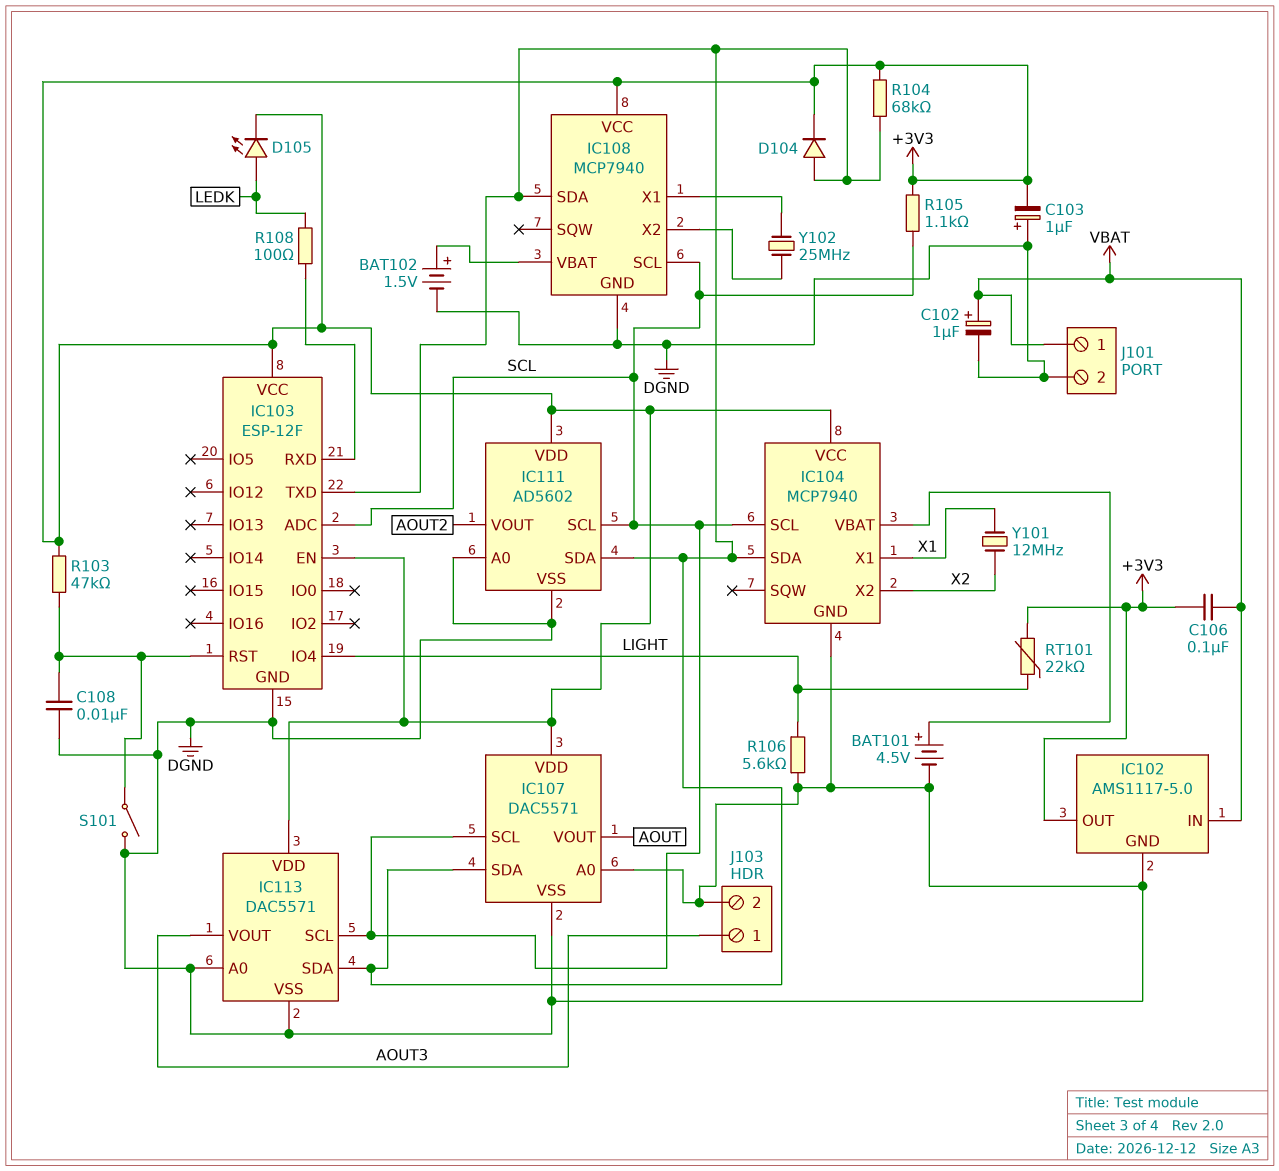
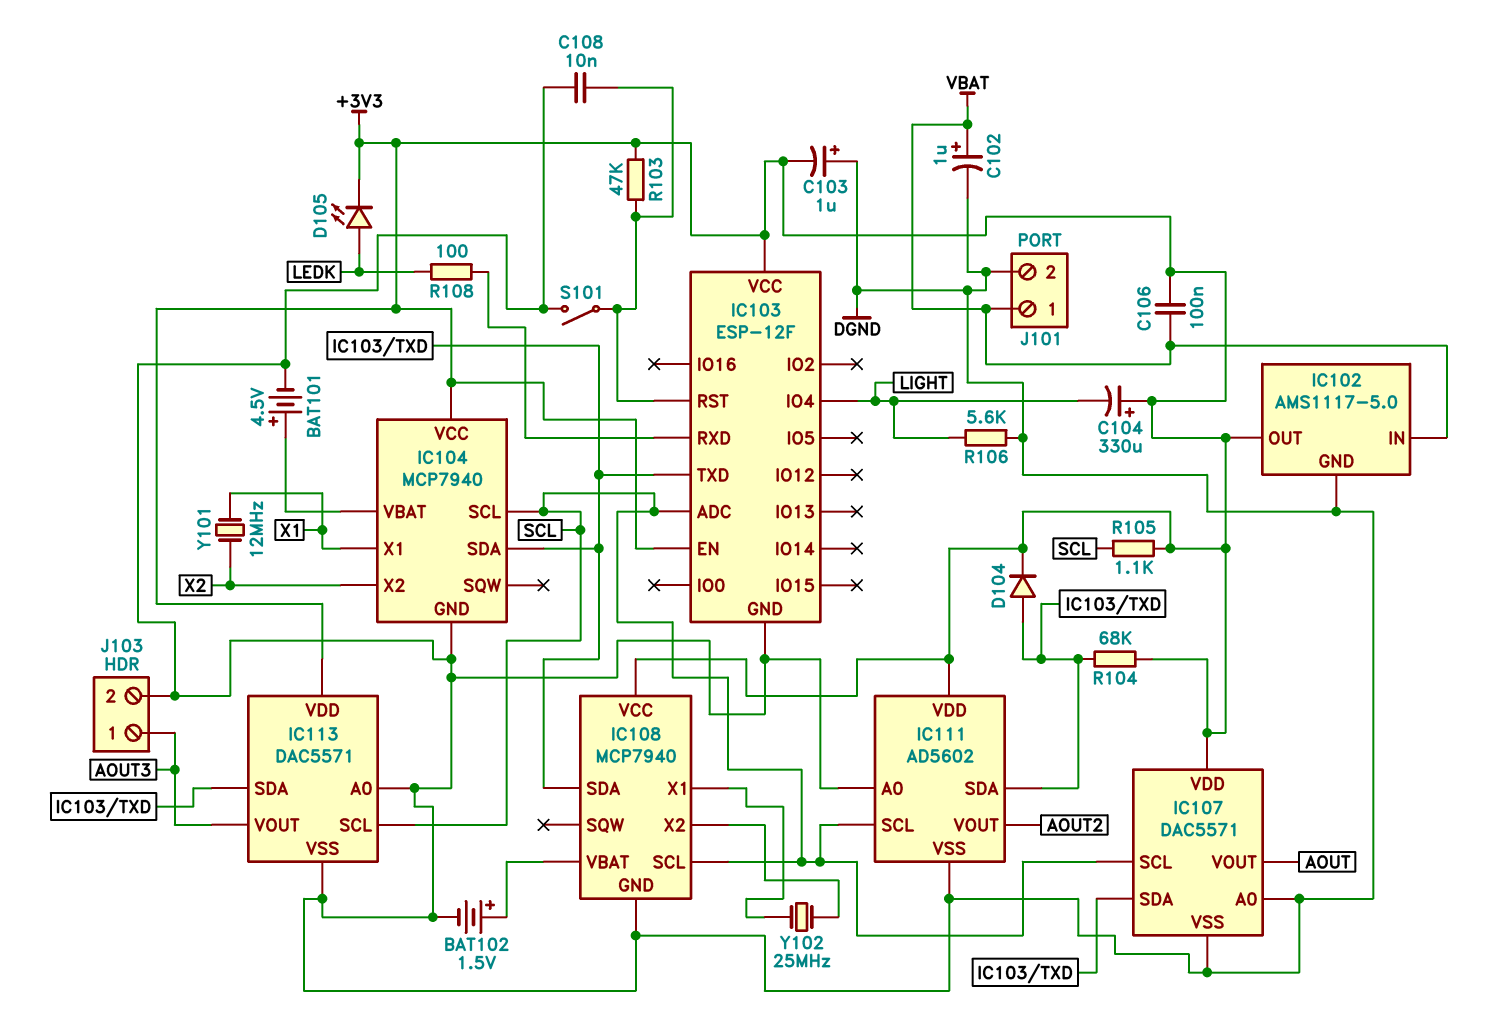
C104: none -> 330uF (plus +3V3, minus LIGHT)
RT101: 22k (+3V3, LIGHT) -> none

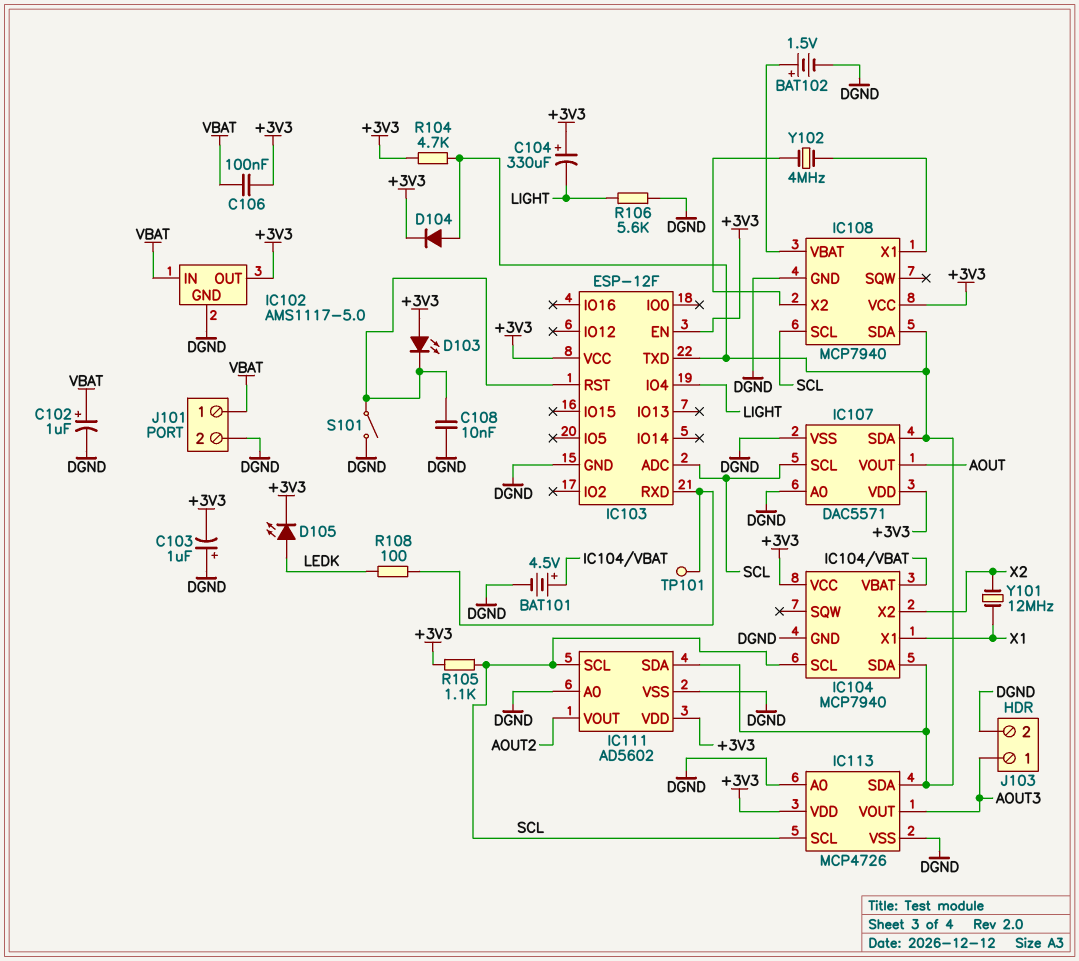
D103: none -> LED (A +3V3, K IC103/RST)
IC113: DAC5571 -> MCP4726
R103: 47k (+3V3, IC103/RST) -> none
R104: 68k (+3V3, IC103/TXD) -> 4.7k (+3V3, IC103/TXD)
TP101: none -> test point (IC103/RXD)
Y102: 25MHz (IC108/X1, IC108/X2) -> 4MHz (IC108/X1, IC108/X2)

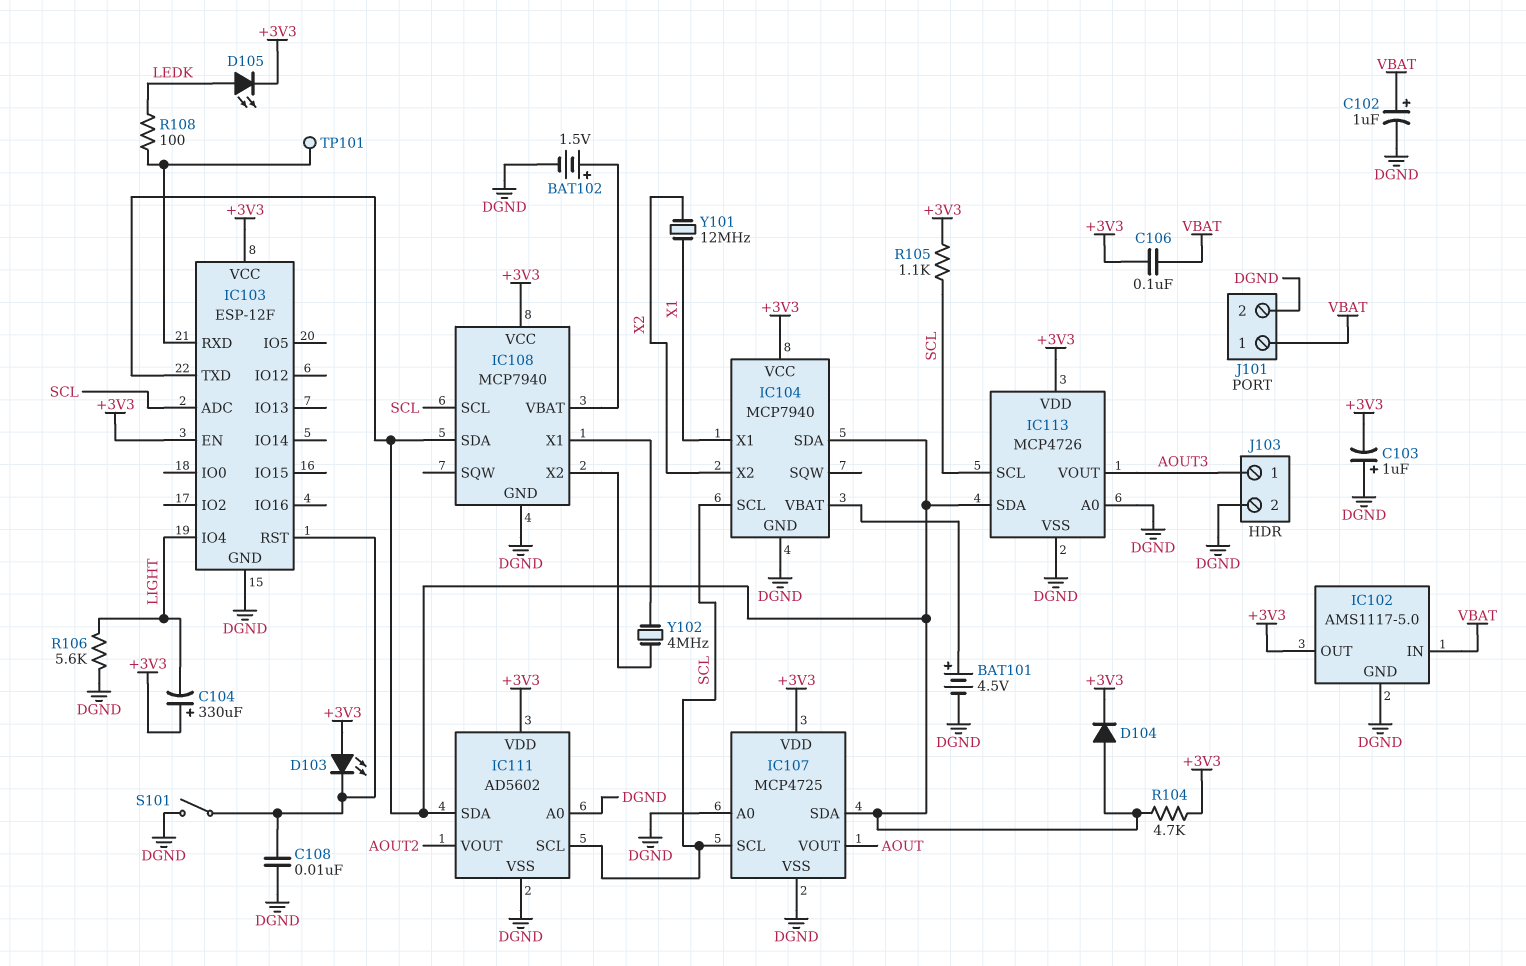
IC107: DAC5571 -> MCP4725

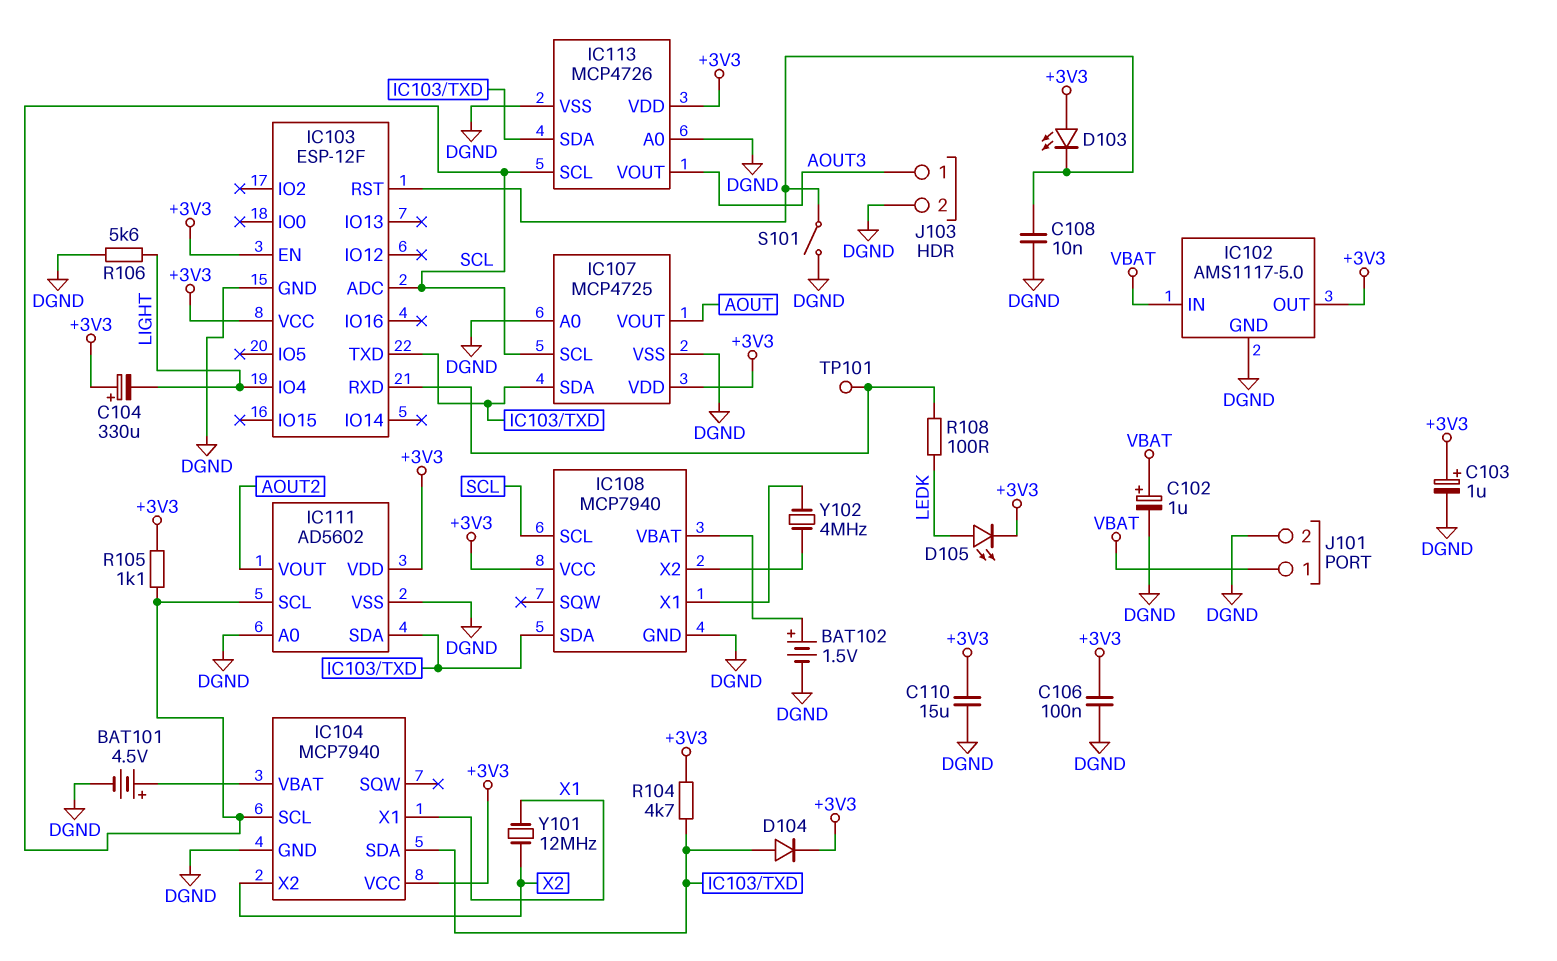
C103: 1uF (plus DGND, minus +3V3) -> 1uF (plus +3V3, minus DGND)
C106: 100nF (+3V3, VBAT) -> 100nF (+3V3, DGND)
C110: none -> 15uF (+3V3, DGND)

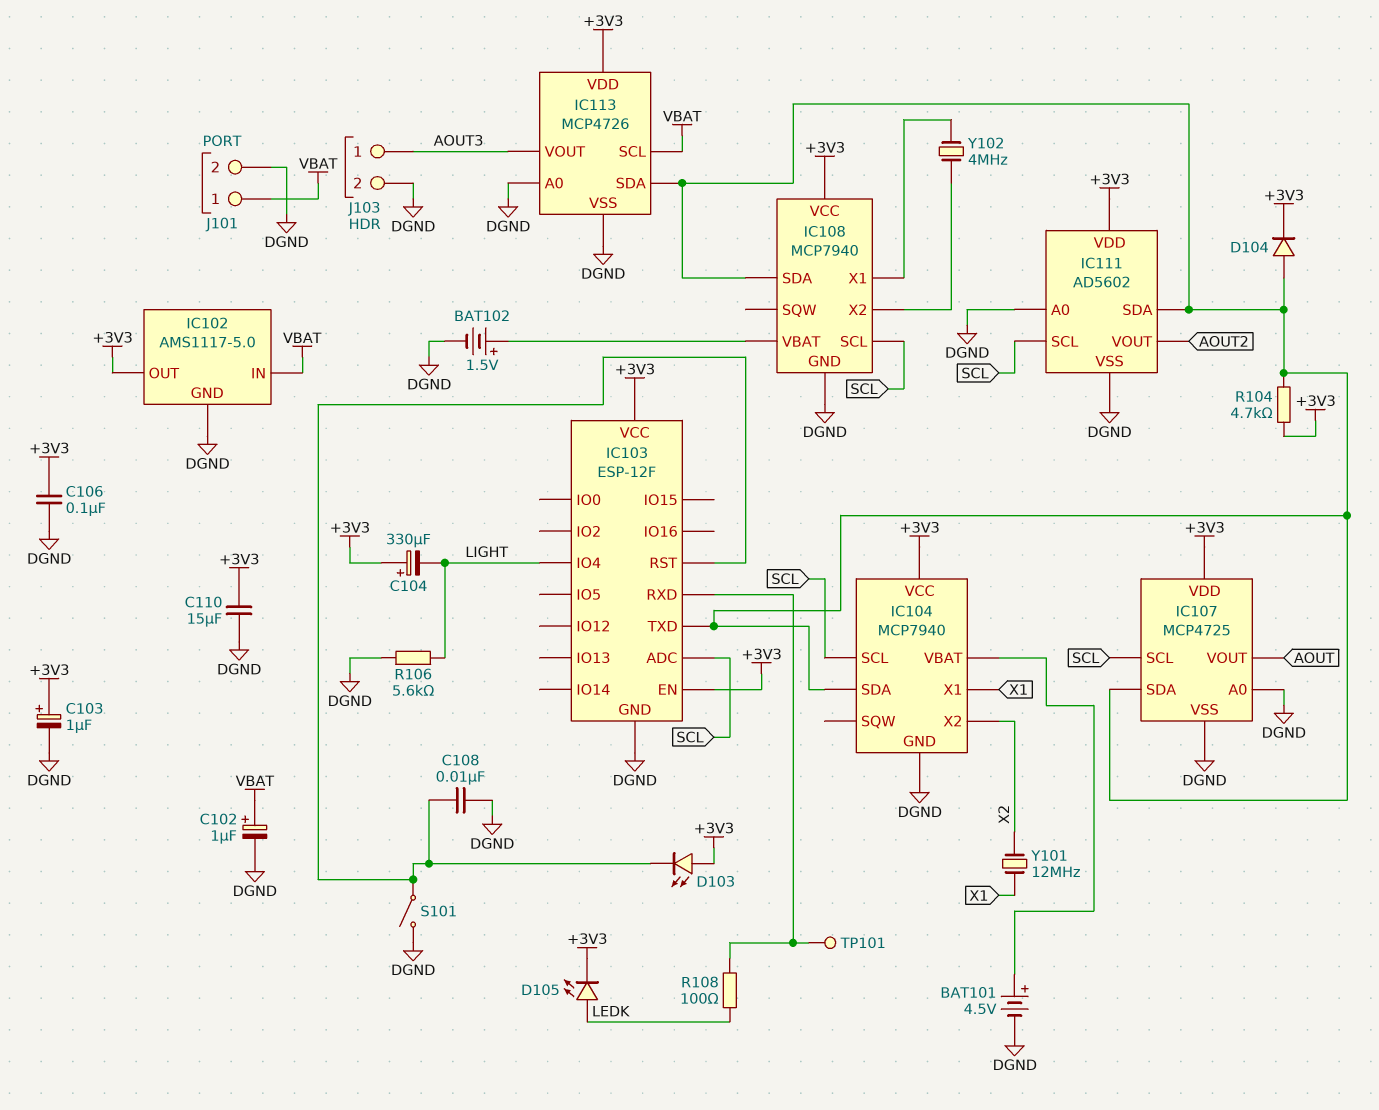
IC113 pin SCL: SCL -> VBAT
R105: 1.1k (+3V3, SCL) -> none

